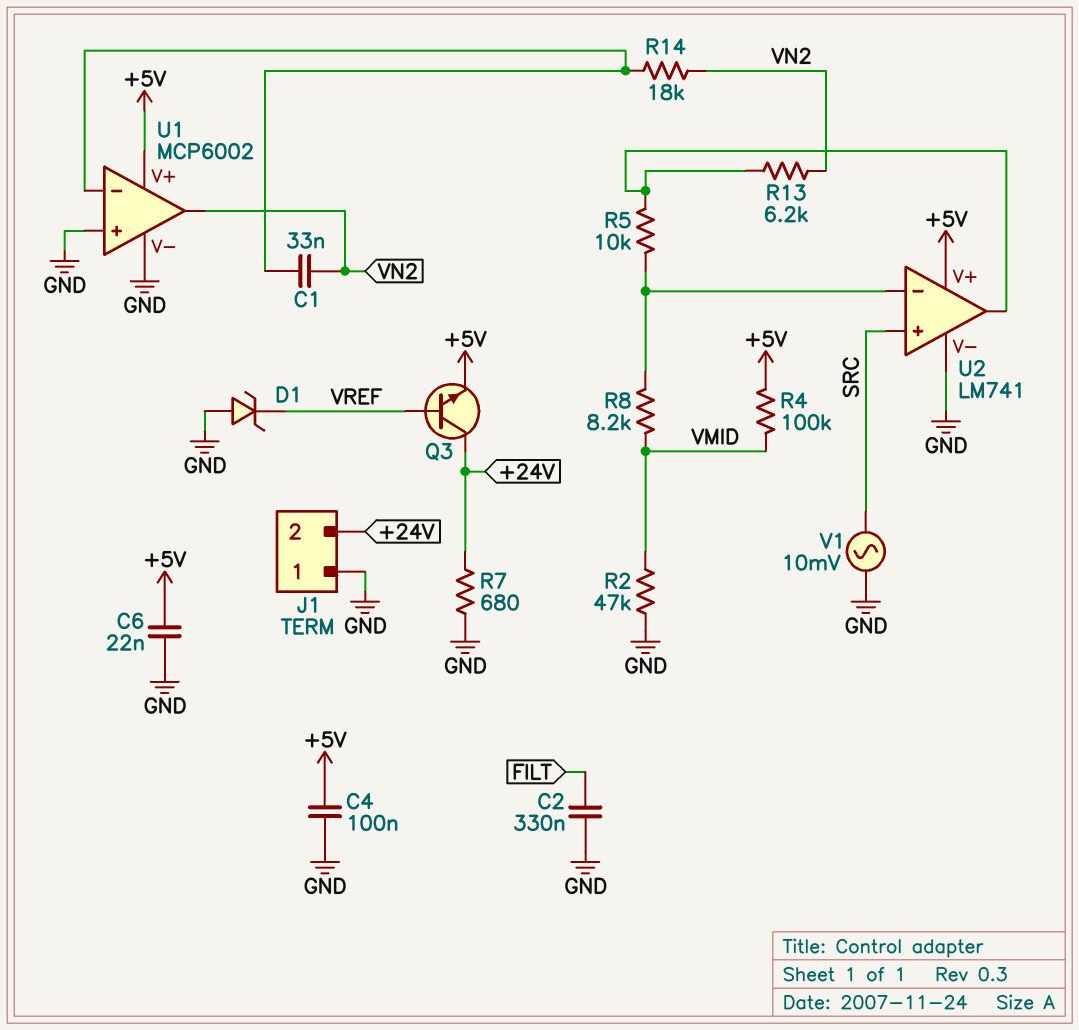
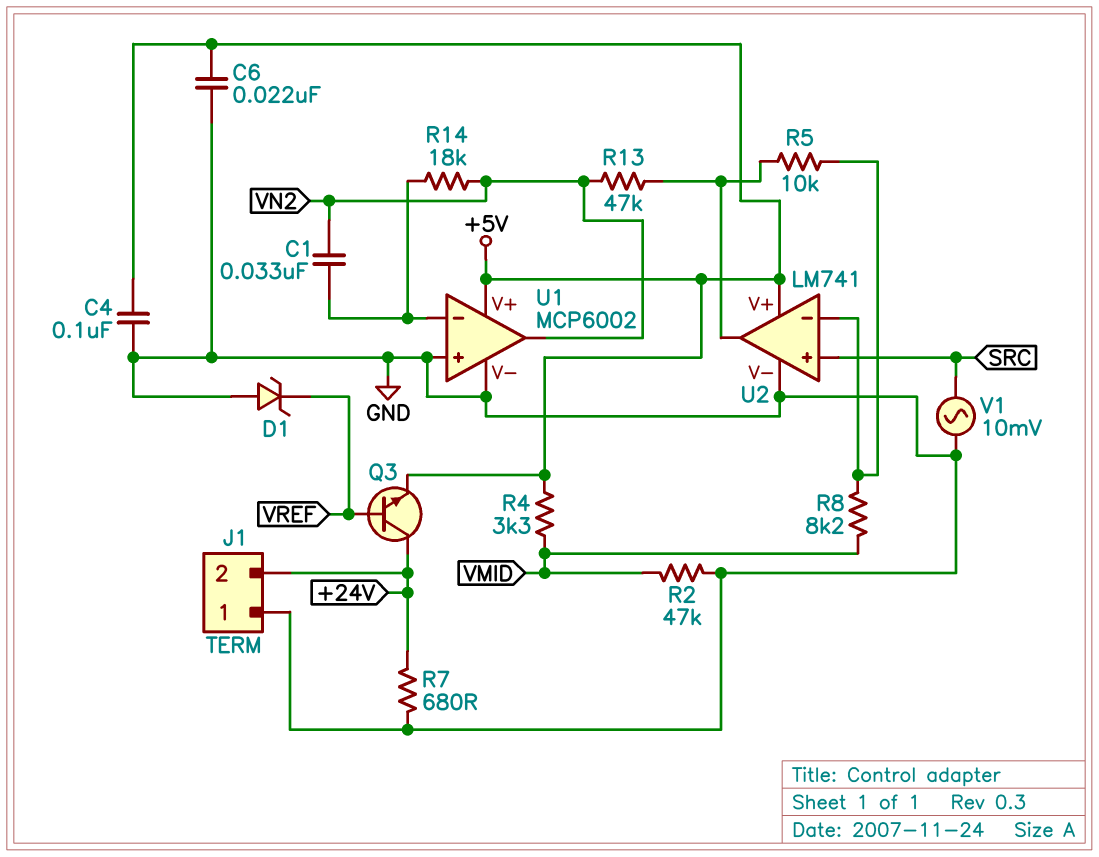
C2: 330nF (FILT, GND) -> none
R4: 100k (+5V, VMID) -> 3.3k (+5V, VMID)
R13: 6.2k (U2/out, VN2) -> 47k (U2/out, VN2)

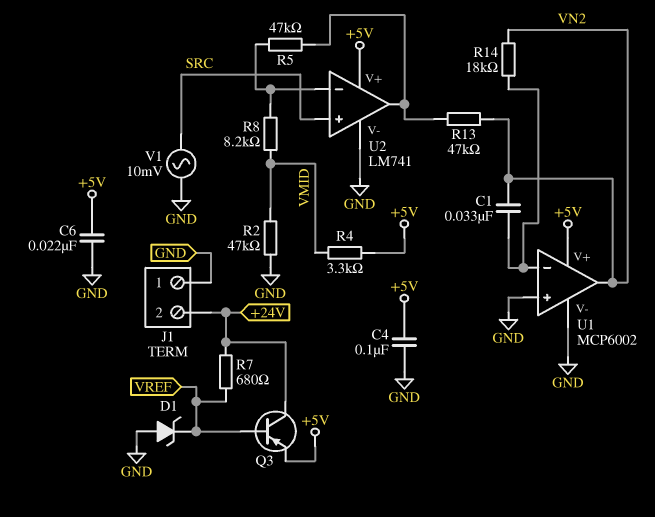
Q3: NPN (B VREF, C +24V, E +5V) -> PNP (B VREF, C +24V, E +5V)
R5: 10k (U2/in-, U2/out) -> 47k (U2/in-, U2/out)
R7: 680 (+24V, GND) -> 680 (+24V, VREF)

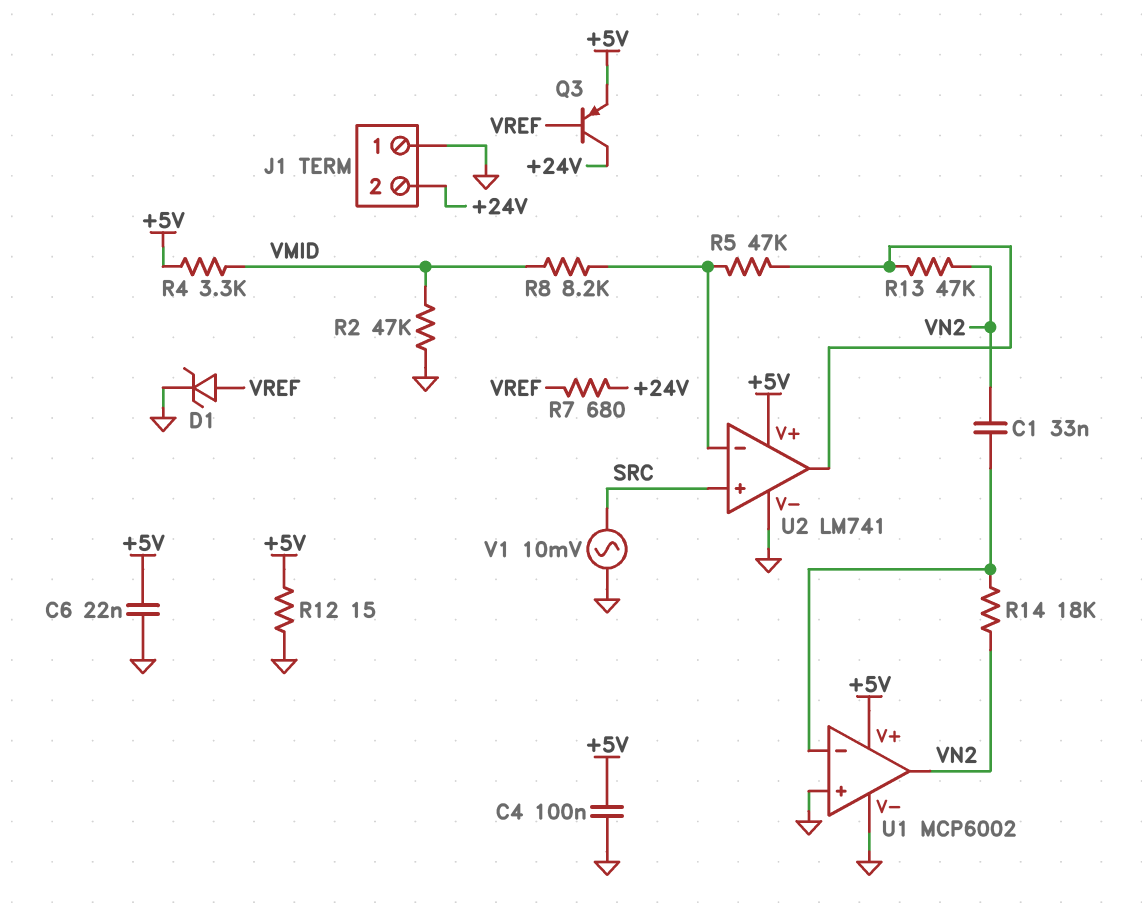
D1: zener (A GND, K VREF) -> zener (A VREF, K GND)
R12: none -> 15 (+5V, GND)

